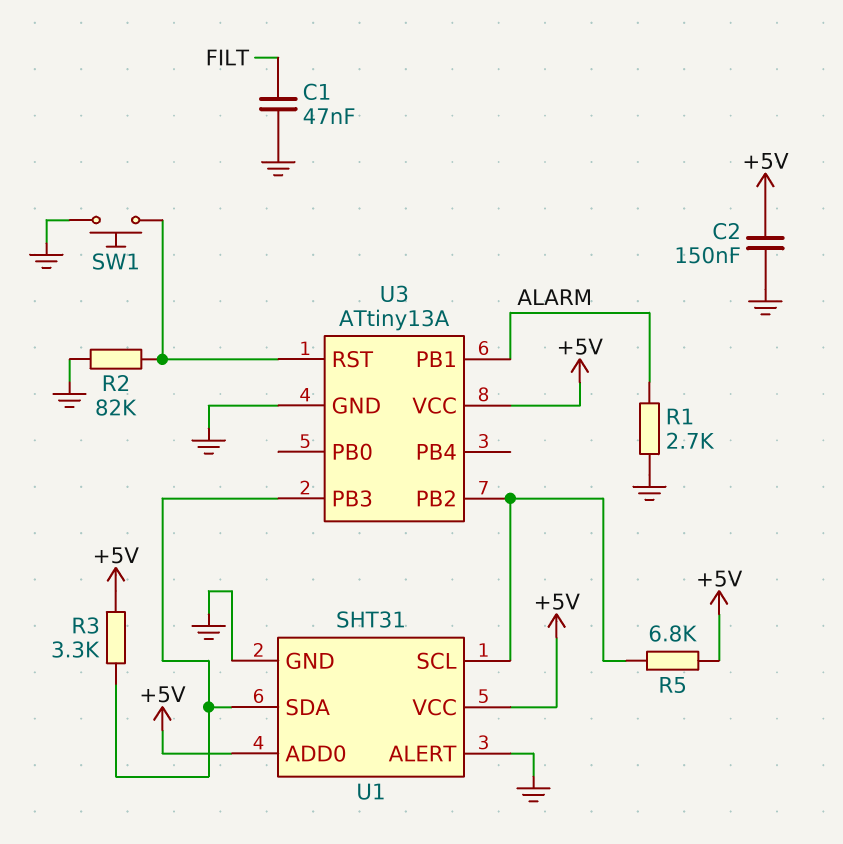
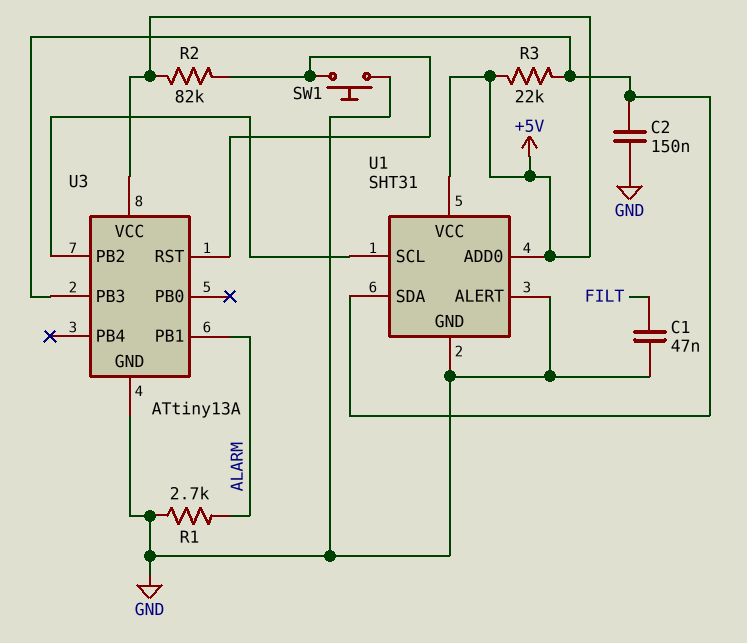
C2: 150nF (+5V, GND) -> 150nF (GND, U1/SDA)
R2: 82k (GND, U3/RST) -> 82k (+5V, U3/RST)
R3: 3.3k (+5V, U1/SDA) -> 22k (+5V, U1/SDA)
R5: 6.8k (+5V, U1/SCL) -> none

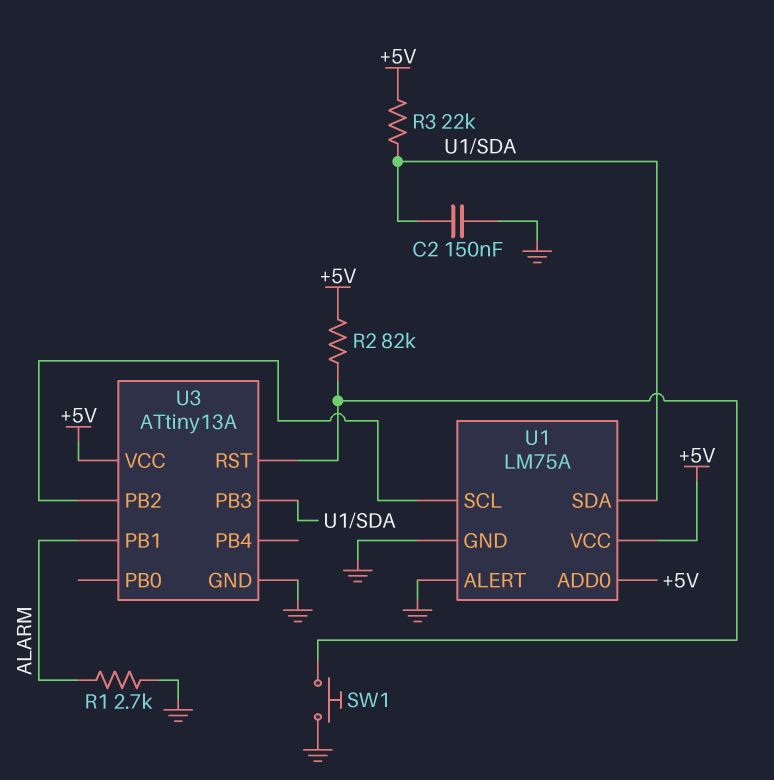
C1: 47nF (FILT, GND) -> none
U1: SHT31 -> LM75A

